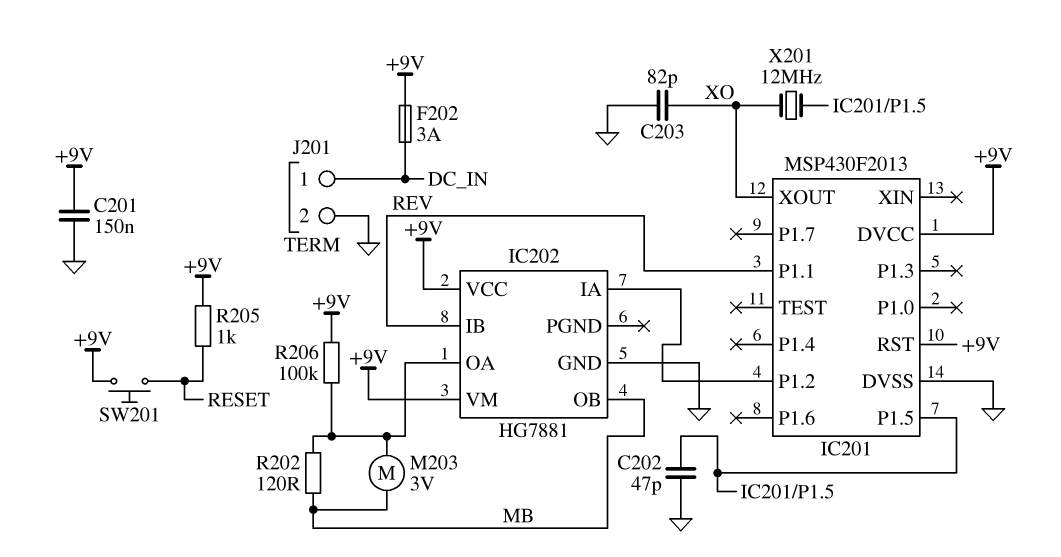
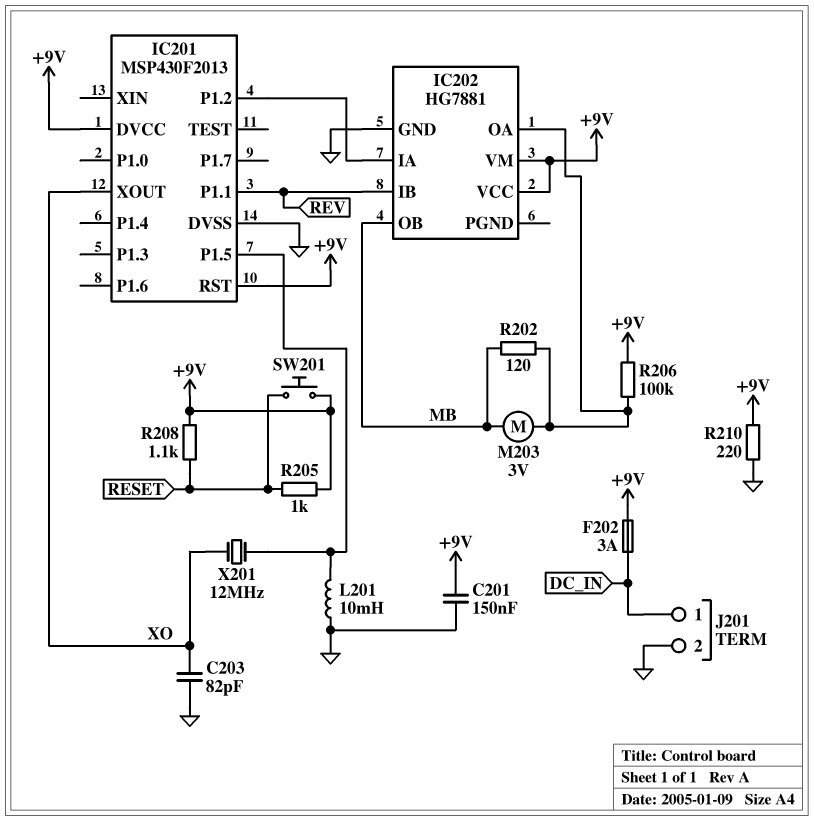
C202: 47pF (GND, IC201/P1.5) -> none
L201: none -> 10mH (GND, IC201/P1.5)
R208: none -> 1.1k (+9V, RESET)
R210: none -> 220 (+9V, GND)

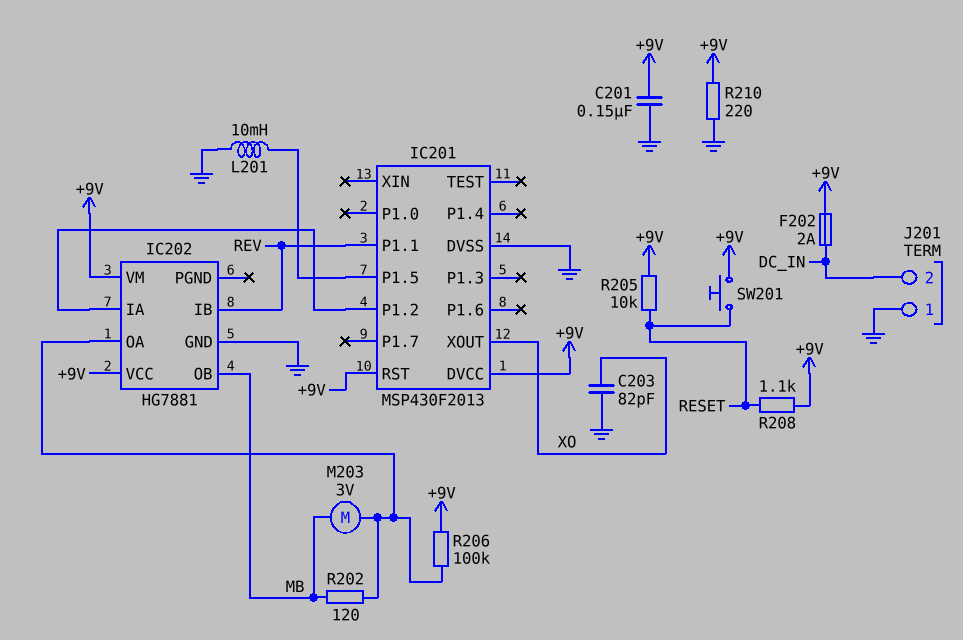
F202: 3A (+9V, DC_IN) -> 2A (+9V, DC_IN)
J201 pin 1: DC_IN -> GND
J201 pin 2: GND -> DC_IN
R205: 1k (+9V, RESET) -> 10k (+9V, RESET)
X201: 12MHz (IC201/P1.5, XO) -> none

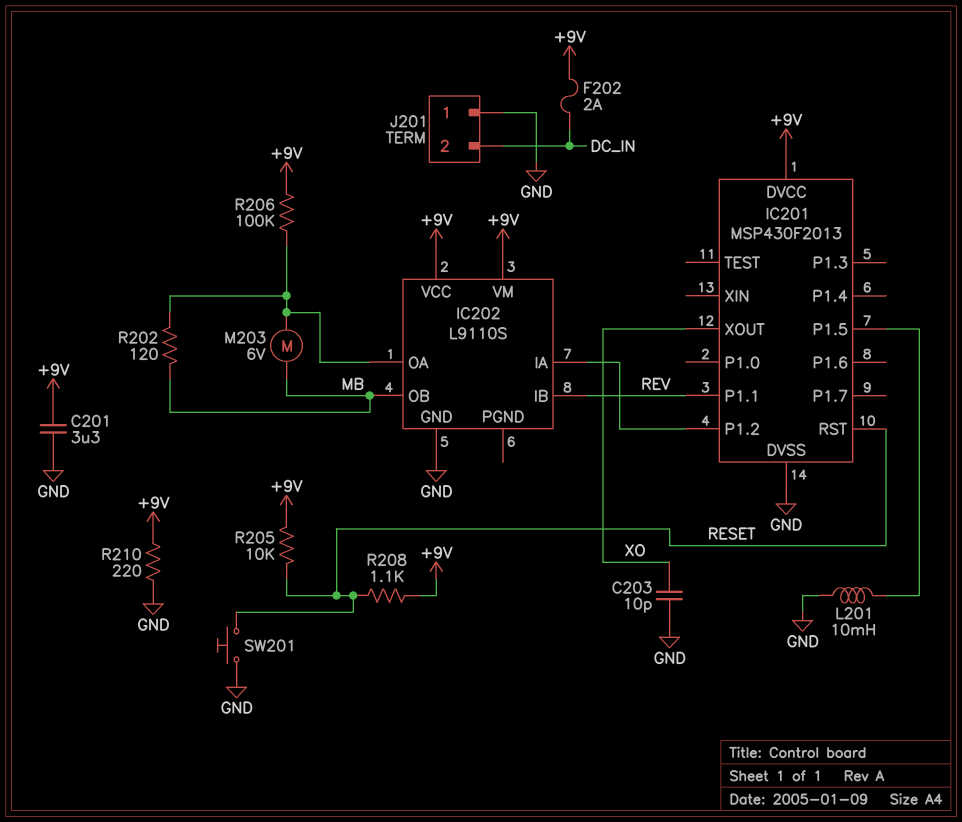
C201: 150nF (+9V, GND) -> 3.3uF (+9V, GND)
C203: 82pF (GND, XO) -> 10pF (GND, XO)
IC201 pin RST: +9V -> RESET
IC202: HG7881 -> L9110S
M203: motor 3V (IC202/OA, MB) -> motor 6V (IC202/OA, MB)
SW201: button (+9V, RESET) -> button (GND, RESET)

